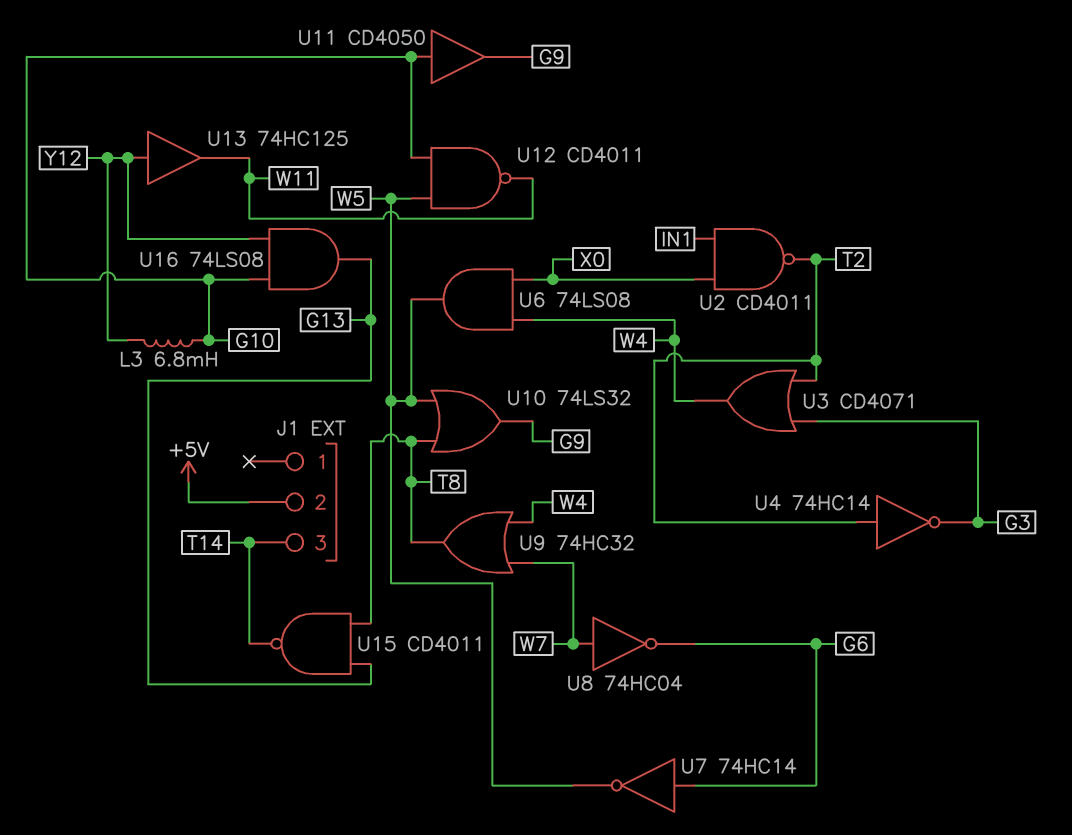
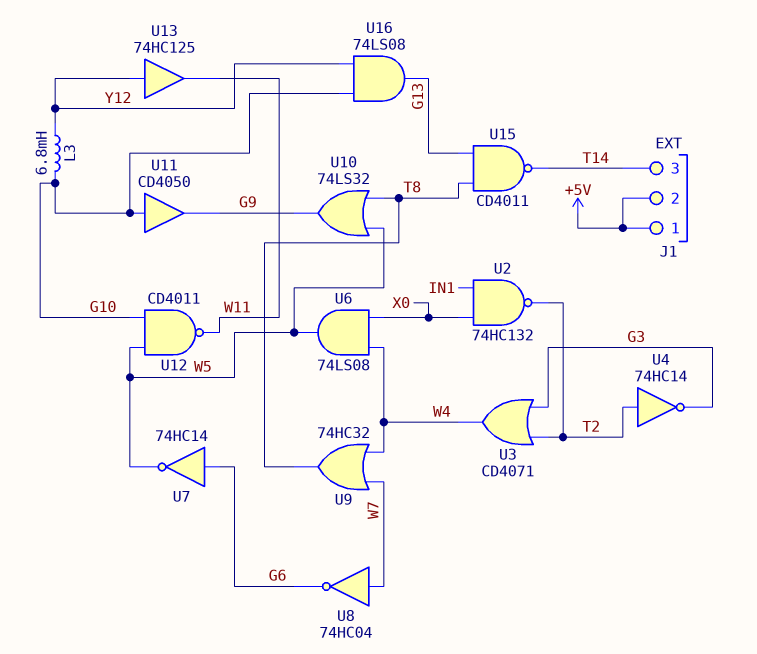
J1 pin 1: none -> +5V
U2: NAND CD4011 (in IN1, in X0, out T2) -> NAND 74HC132 (in IN1, in X0, out T2)

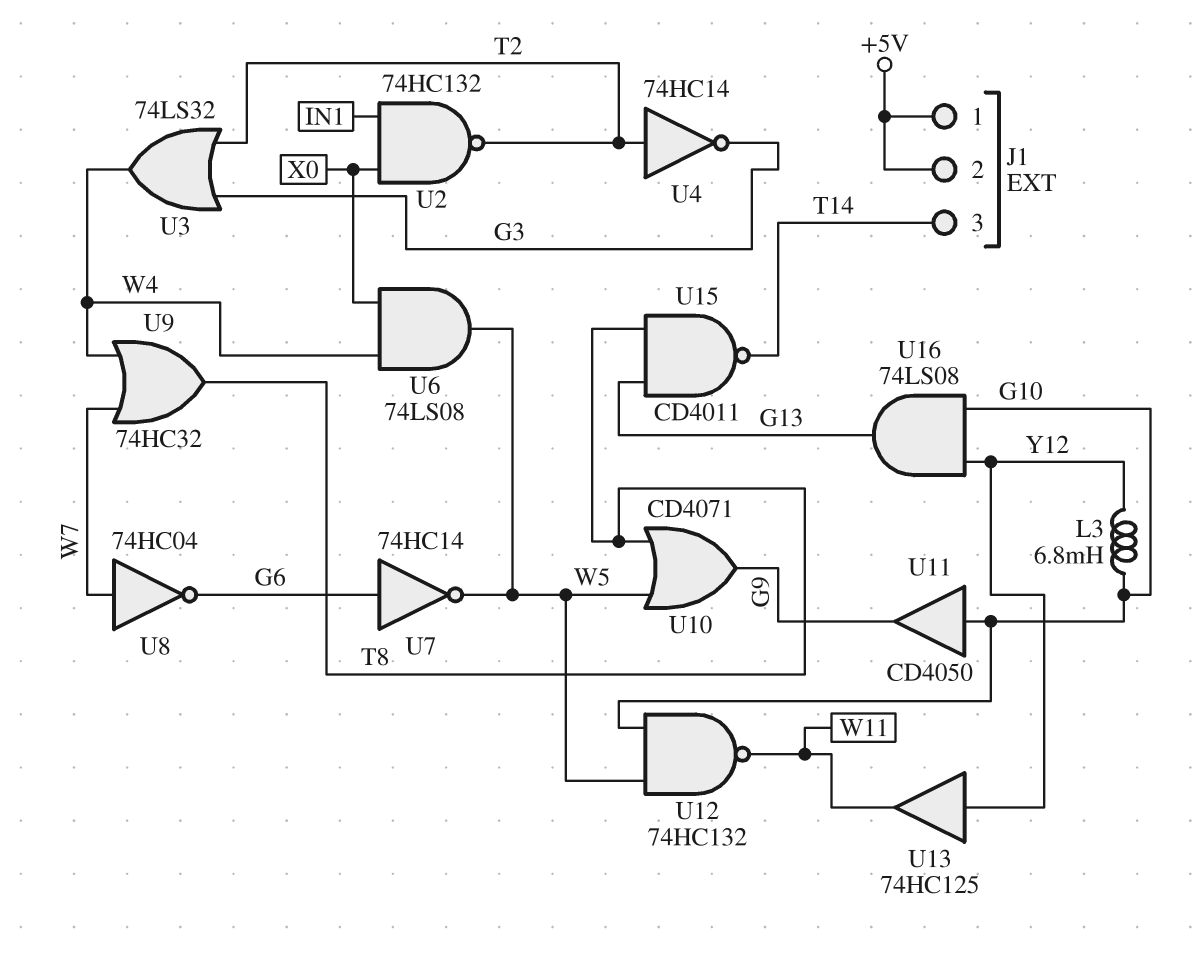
U3: OR CD4071 (in G3, in T2, out W4) -> OR 74LS32 (in G3, in T2, out W4)
U10: OR 74LS32 (in T8, in W5, out G9) -> OR CD4071 (in T8, in W5, out G9)
U12: NAND CD4011 (in G10, in W5, out W11) -> NAND 74HC132 (in G10, in W5, out W11)

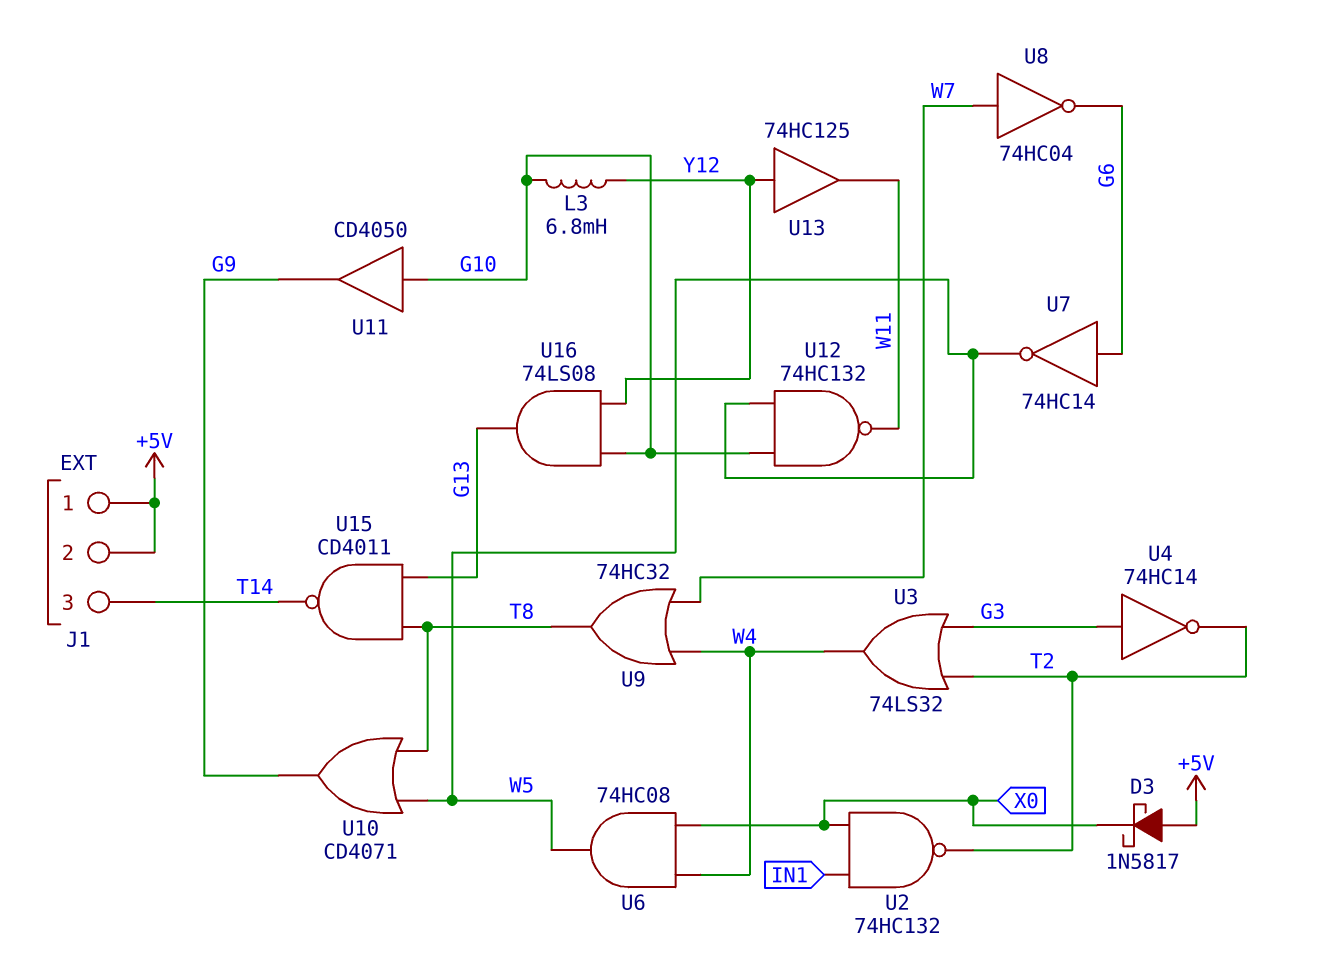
D3: none -> schottky 1N5817 (A +5V, K X0)
U4: NOT 74HC14 (in T2, out G3) -> NOT 74HC14 (in G3, out T2)
U6: AND 74LS08 (in W4, in X0, out W5) -> AND 74HC08 (in W4, in X0, out W5)

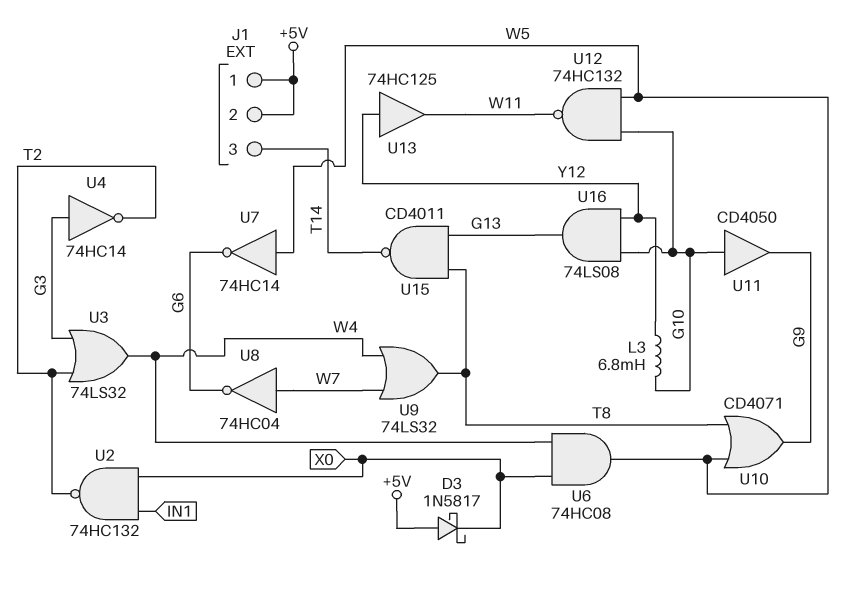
U7: NOT 74HC14 (in G6, out W5) -> NOT 74HC14 (in W5, out G6)
U9: OR 74HC32 (in W4, in W7, out T8) -> OR 74LS32 (in W4, in W7, out T8)

